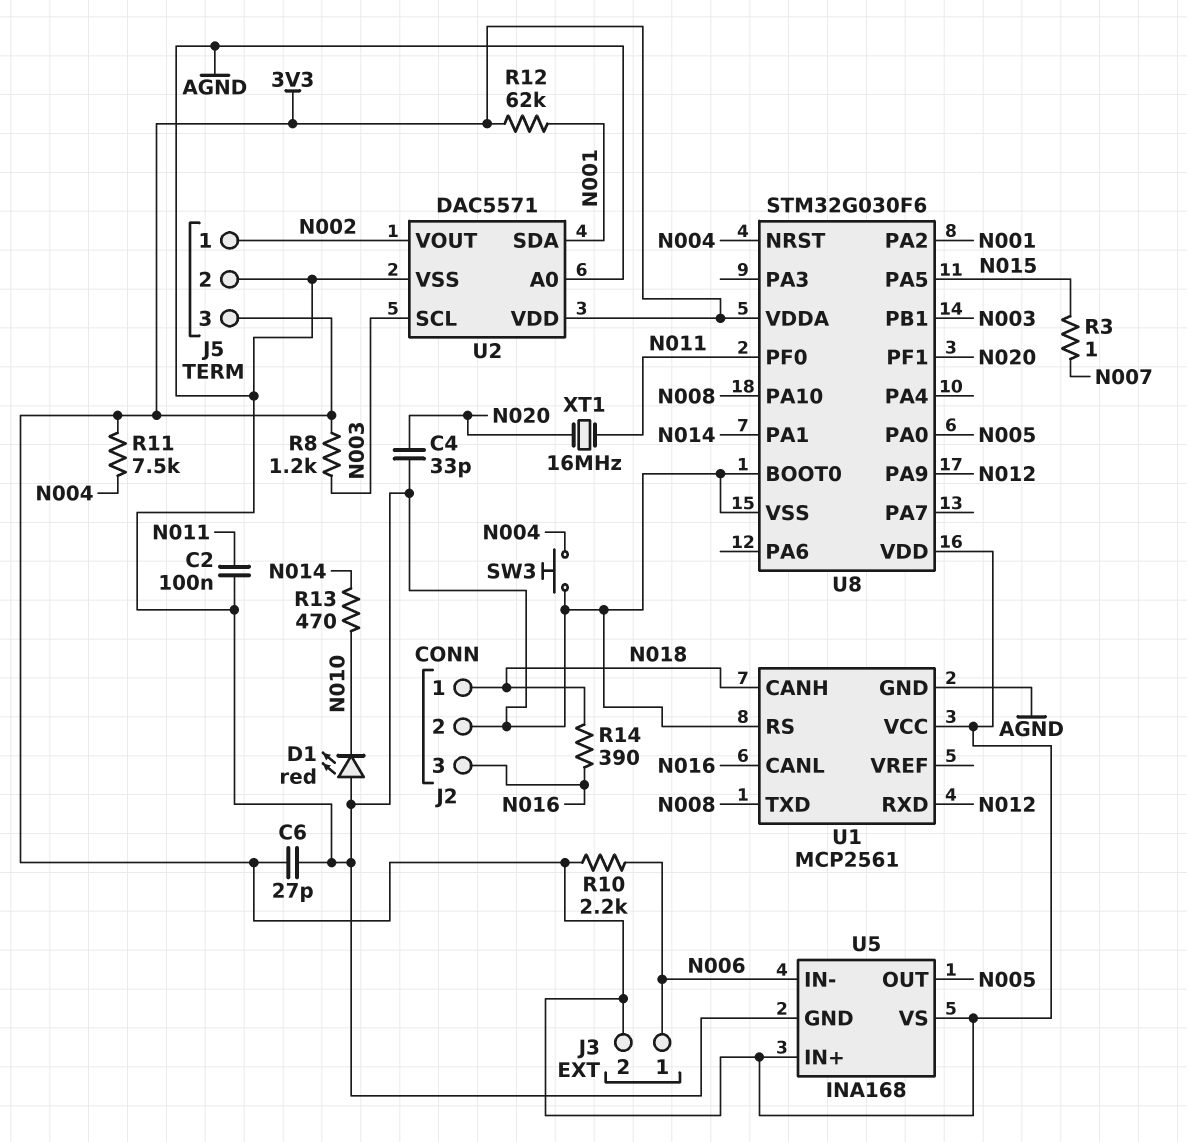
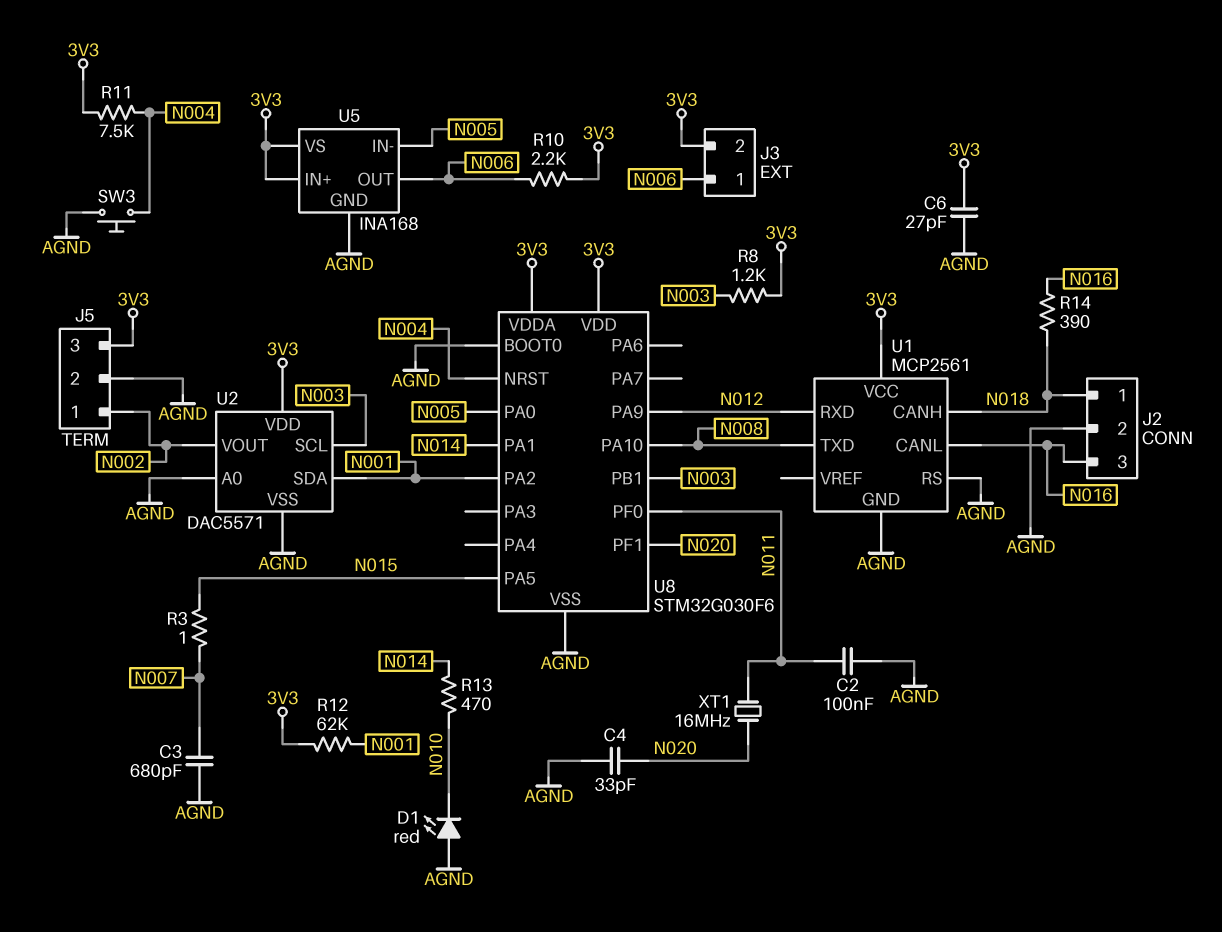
C3: none -> 680pF (AGND, N007)
U5 pin IN-: N006 -> N005
U5 pin OUT: N005 -> N006

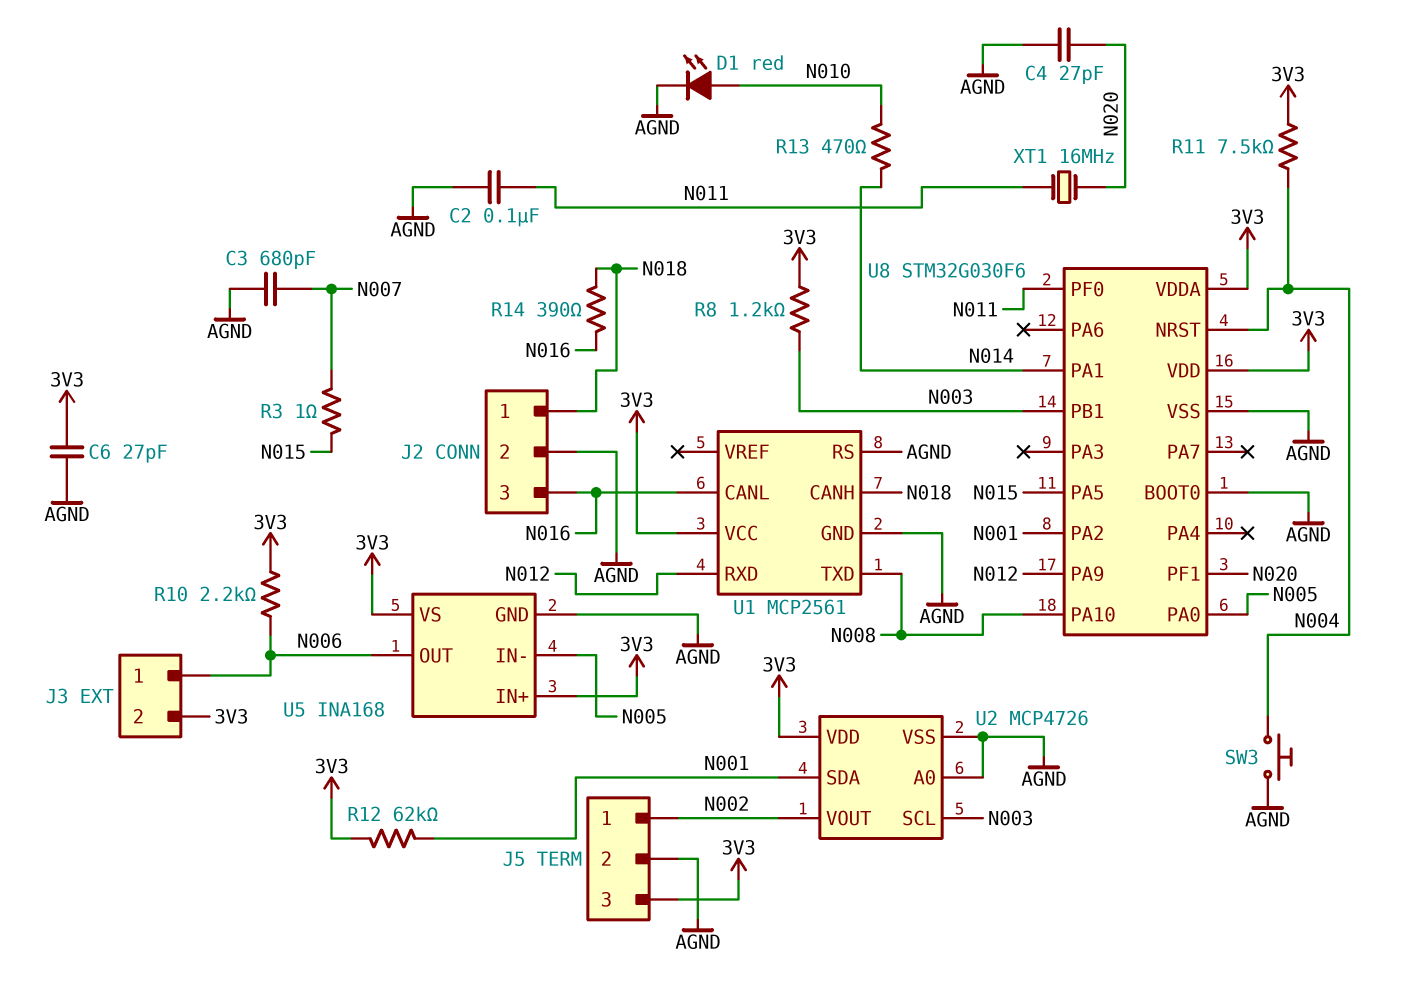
C4: 33pF (AGND, N020) -> 27pF (AGND, N020)
D1: LED red (A AGND, K N010) -> LED red (A N010, K AGND)
U2: DAC5571 -> MCP4726

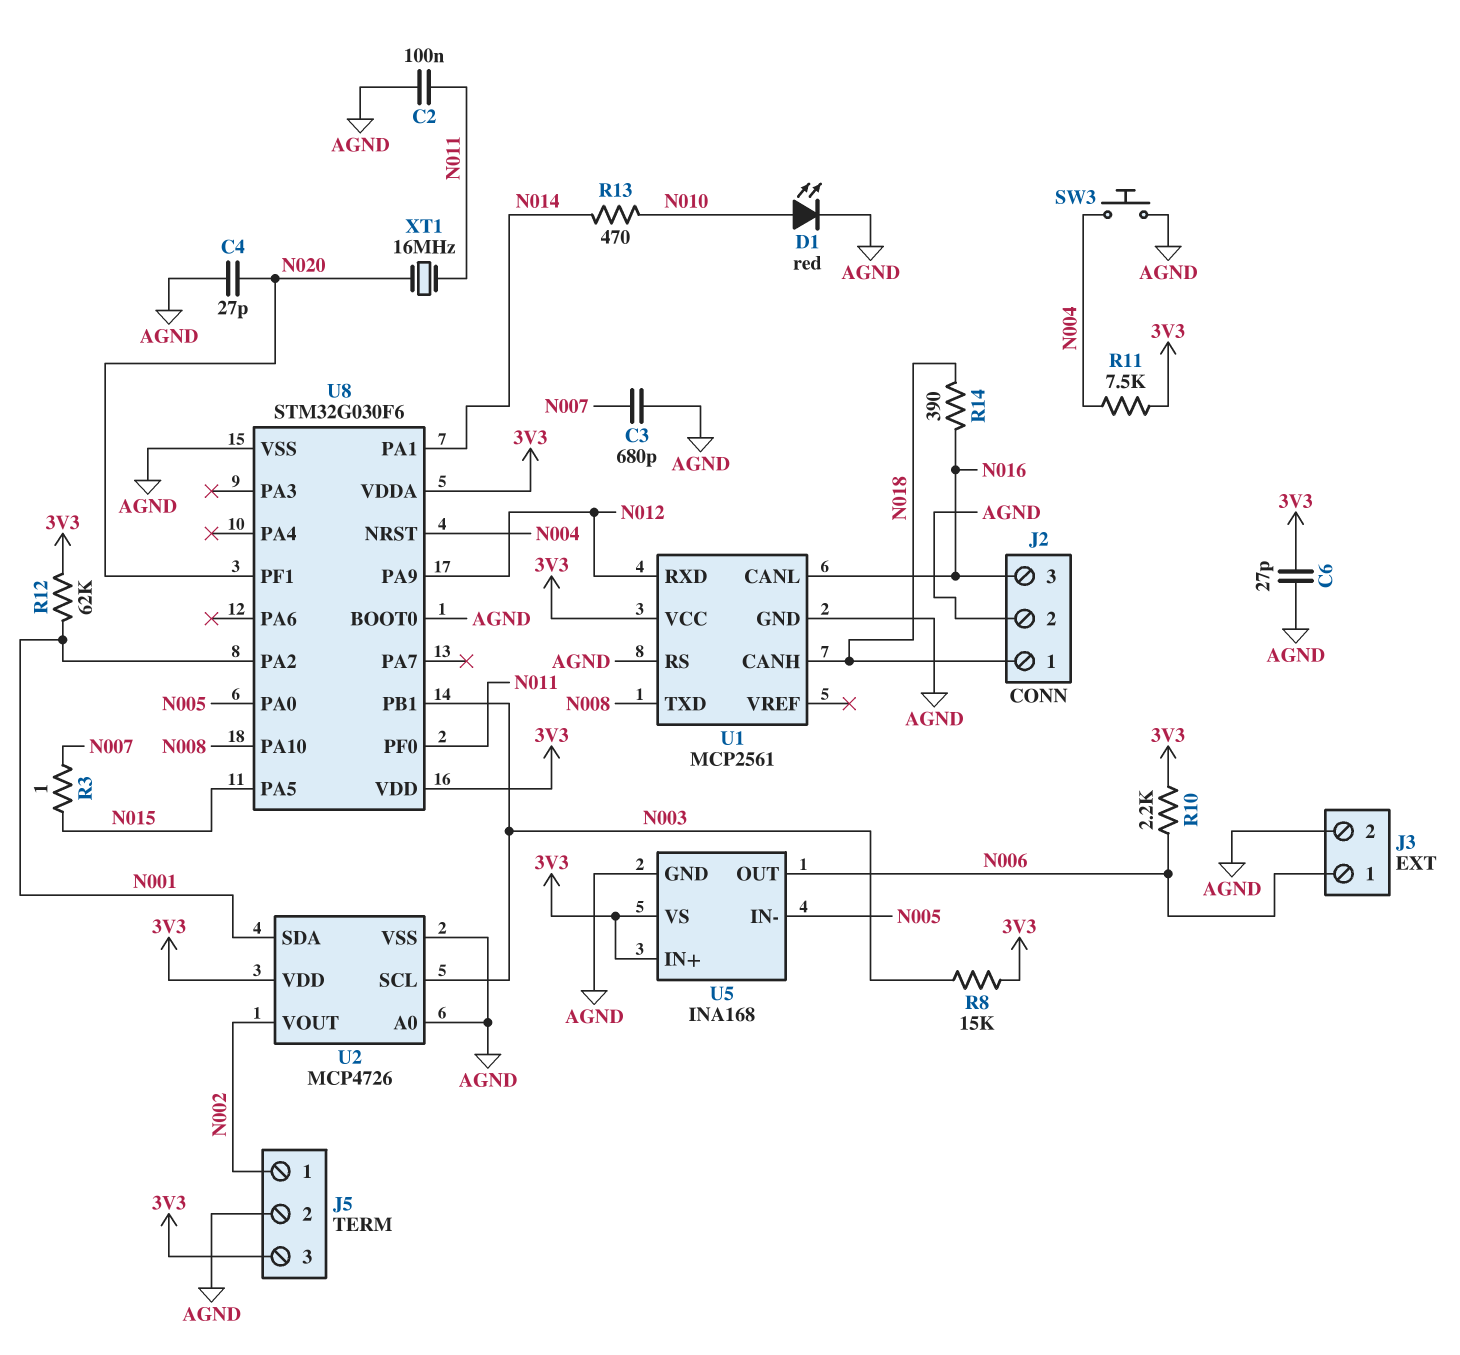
J3 pin 2: 3V3 -> AGND
R8: 1.2k (3V3, N003) -> 15k (3V3, N003)

